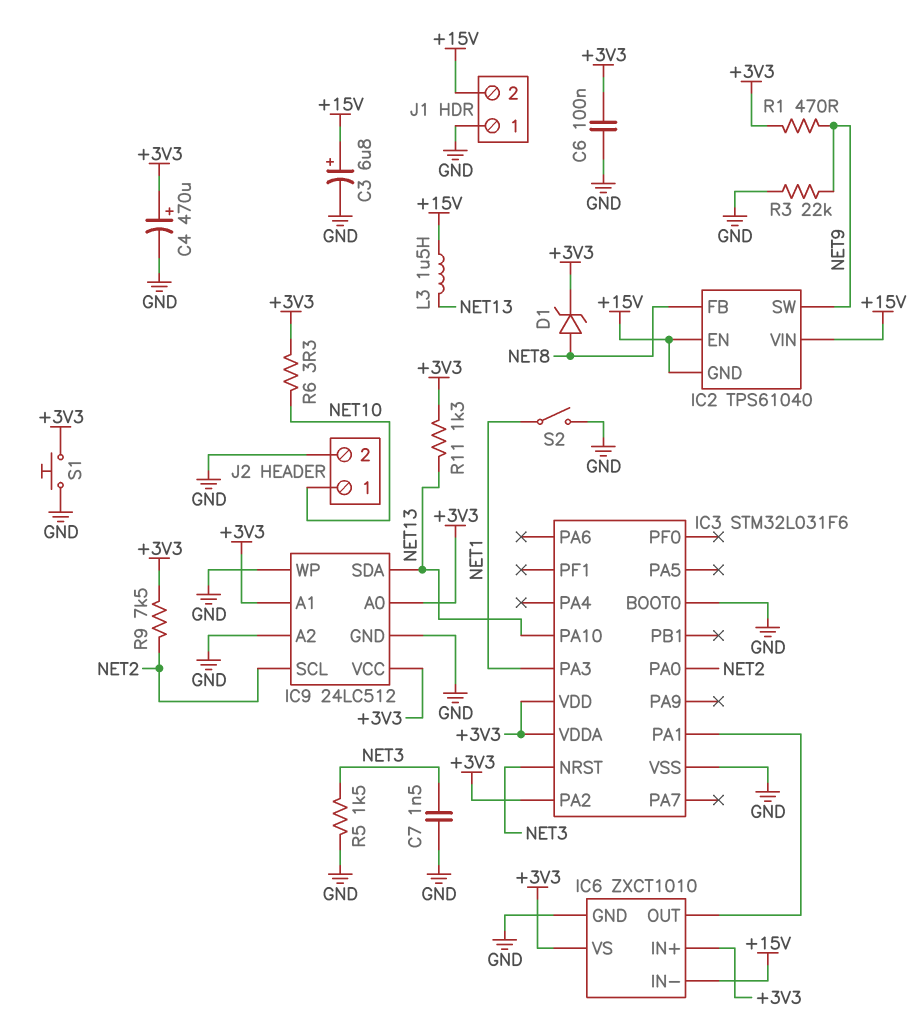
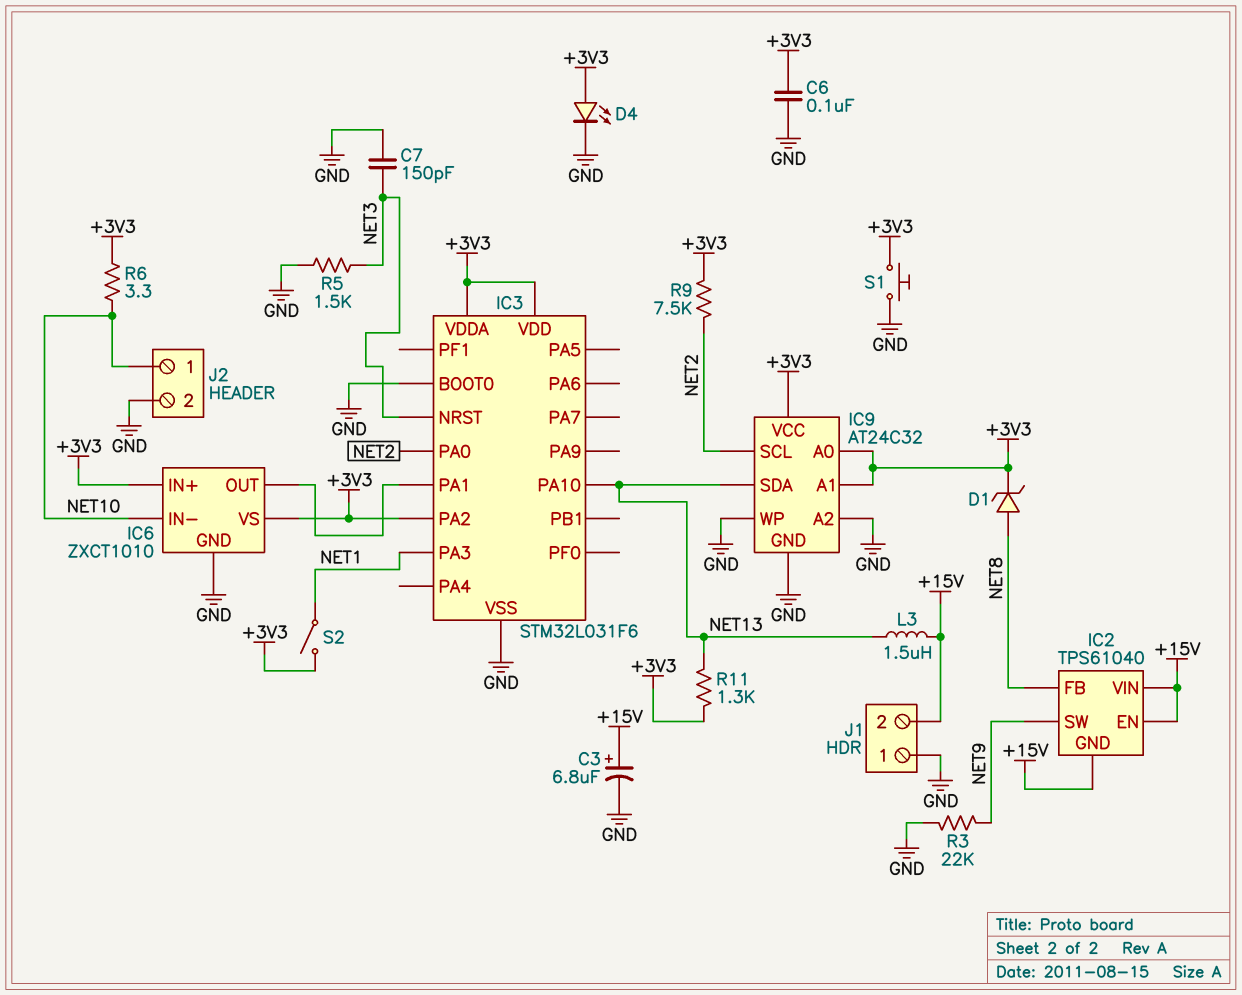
C4: 470uF (plus +3V3, minus GND) -> none
C7: 1.5nF (GND, NET3) -> 150pF (GND, NET3)
D4: none -> LED (A +3V3, K GND)
IC6 pin IN-: +15V -> NET10
IC9: 24LC512 -> AT24C32
R1: 470 (+3V3, NET9) -> none
S2: switch (GND, NET1) -> switch (+3V3, NET1)

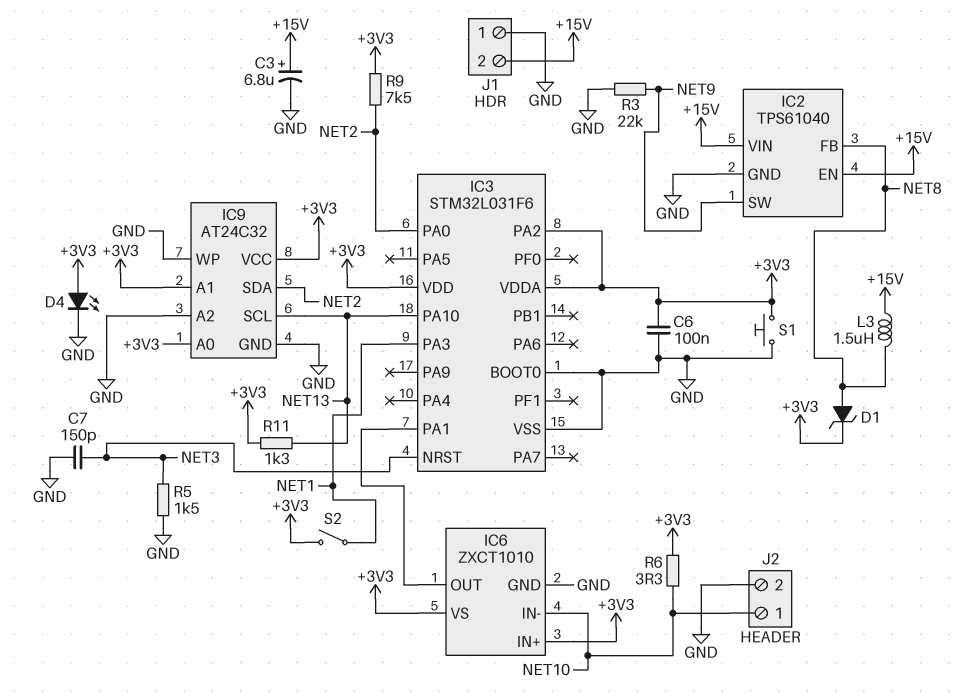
IC2 pin GND: +15V -> GND
IC9 pin SCL: NET2 -> NET13
IC9 pin SDA: NET13 -> NET2
L3: 1.5uH (+15V, NET13) -> 1.5uH (+15V, NET8)

